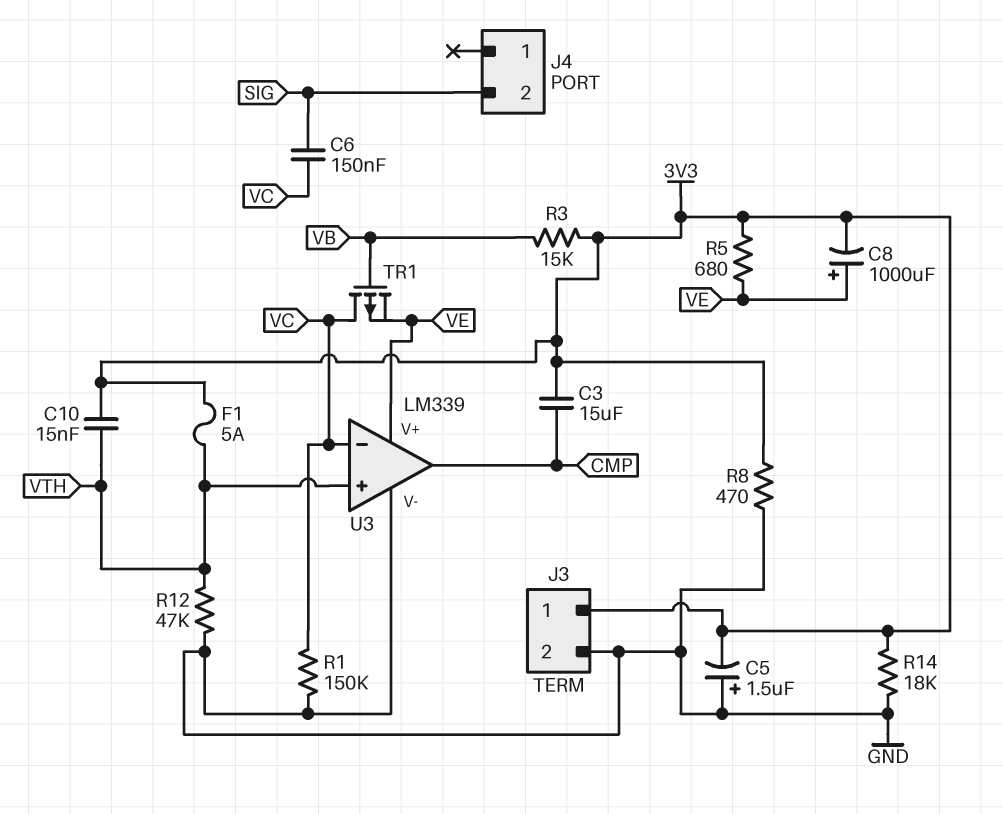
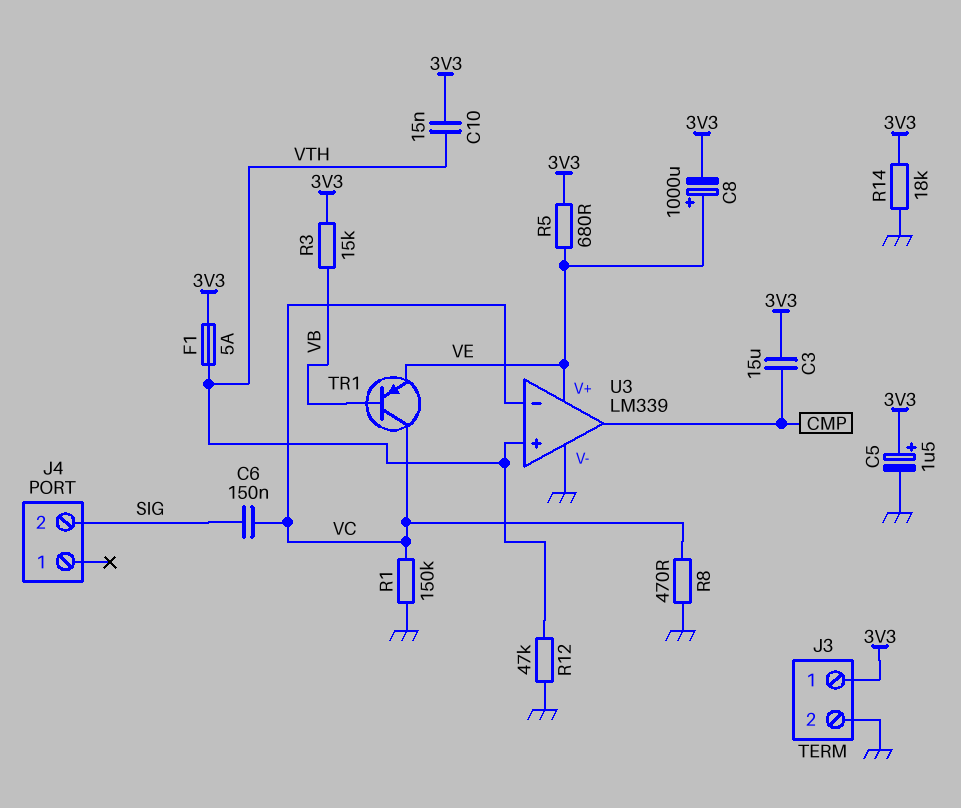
C5: 1.5uF (plus GND, minus 3V3) -> 1.5uF (plus 3V3, minus GND)
R8: 470 (3V3, GND) -> 470 (GND, VC)
TR1: PMOS (G VB, D VC, S VE) -> PNP (B VB, C VC, E VE)

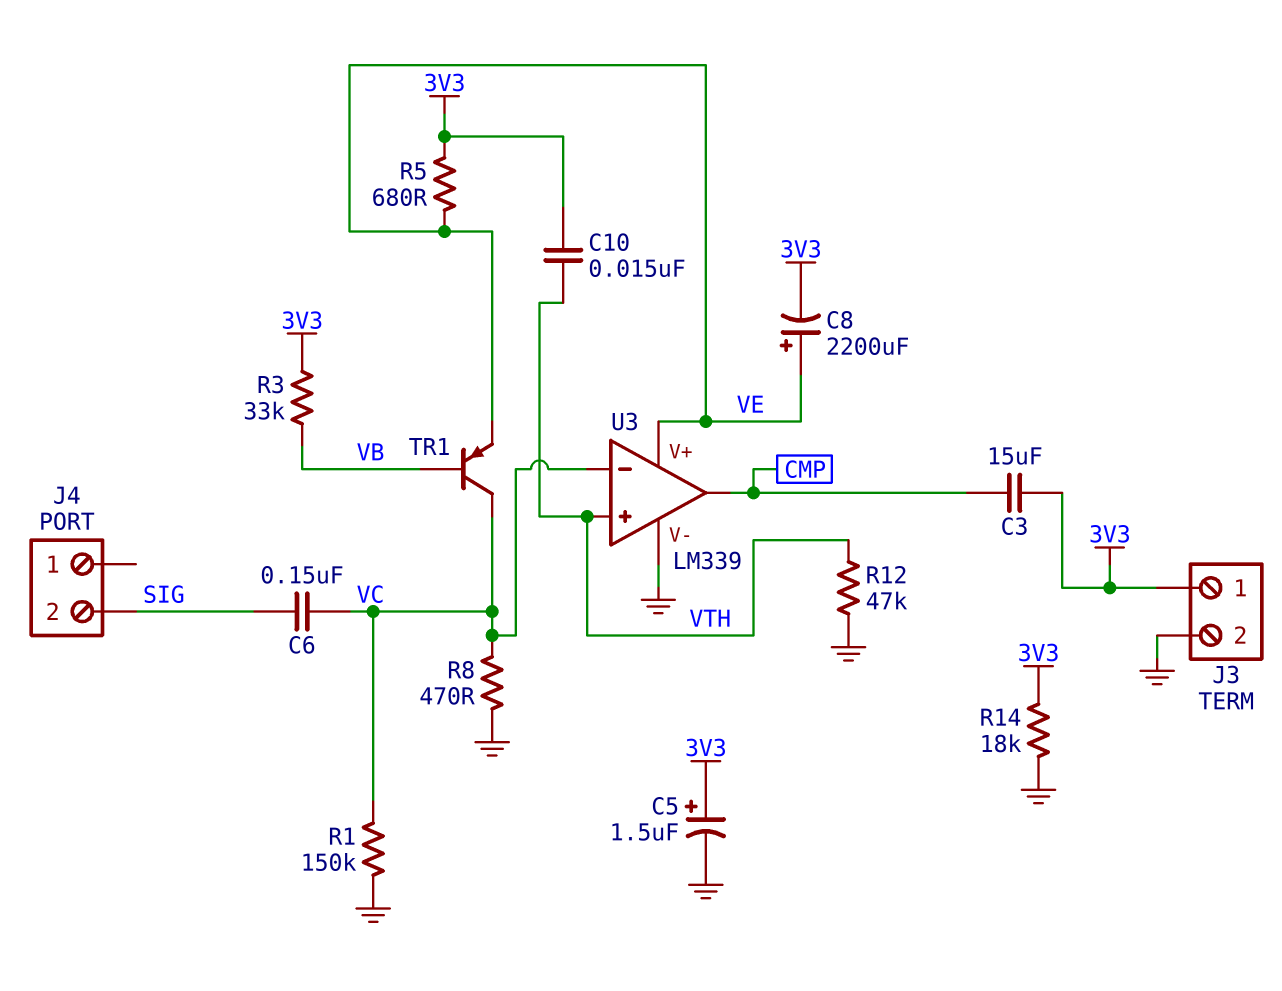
C8: 1000uF (plus VE, minus 3V3) -> 2200uF (plus VE, minus 3V3)
F1: 5A (3V3, VTH) -> none
R3: 15k (3V3, VB) -> 33k (3V3, VB)

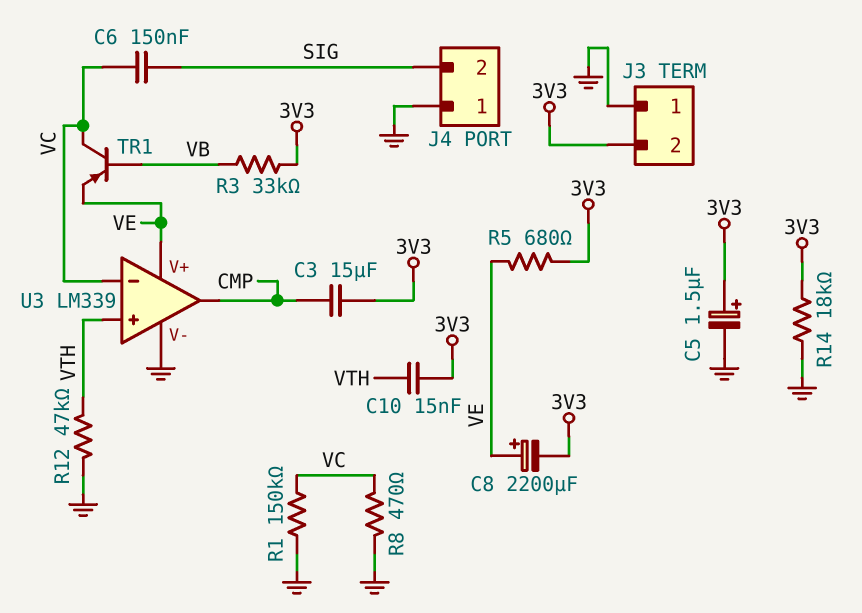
J3 pin 1: 3V3 -> GND
J3 pin 2: GND -> 3V3
J4 pin 1: none -> GND

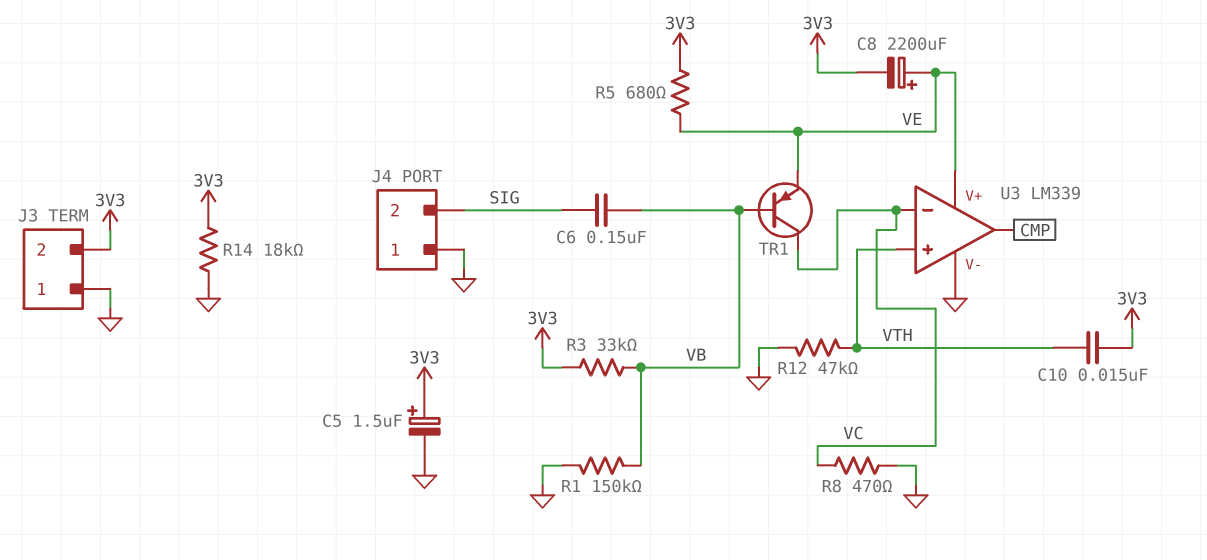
C3: 15uF (3V3, CMP) -> none
C6: 150nF (SIG, VC) -> 150nF (SIG, VB)
R1: 150k (GND, VC) -> 150k (GND, VB)

